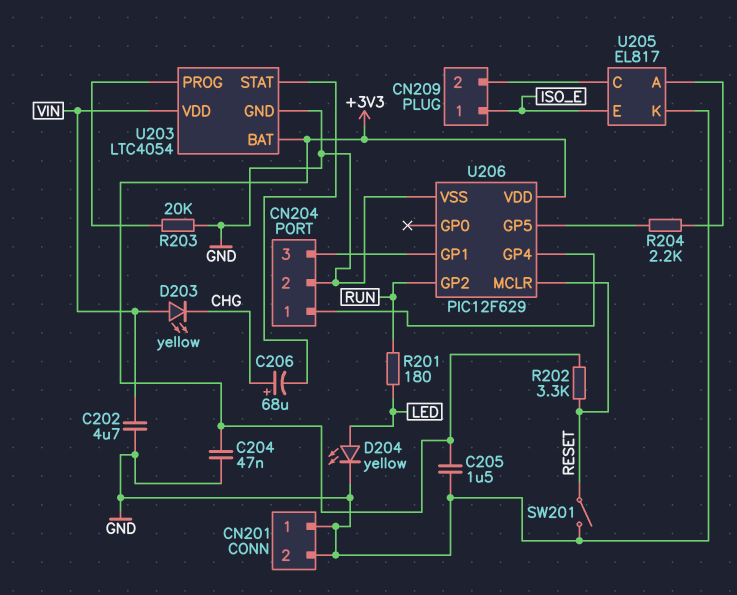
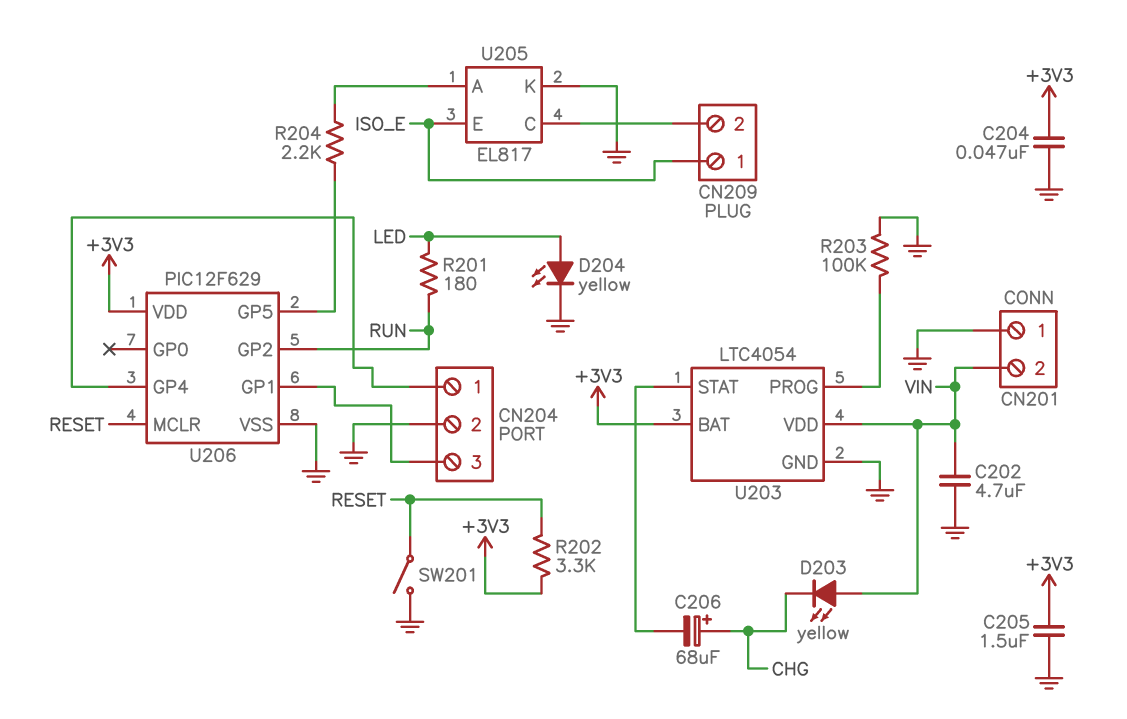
CN201 pin 2: GND -> VIN
R203: 20k (GND, U203/PROG) -> 100k (GND, U203/PROG)

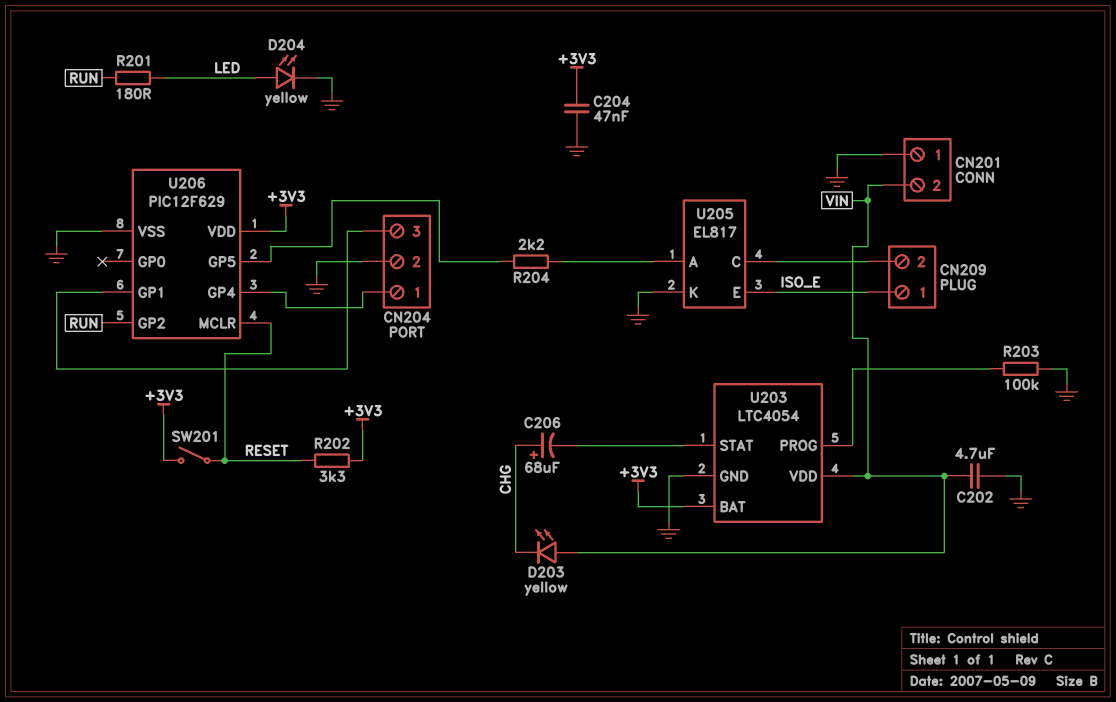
C205: 1.5uF (+3V3, GND) -> none
SW201: switch (GND, RESET) -> switch (+3V3, RESET)

